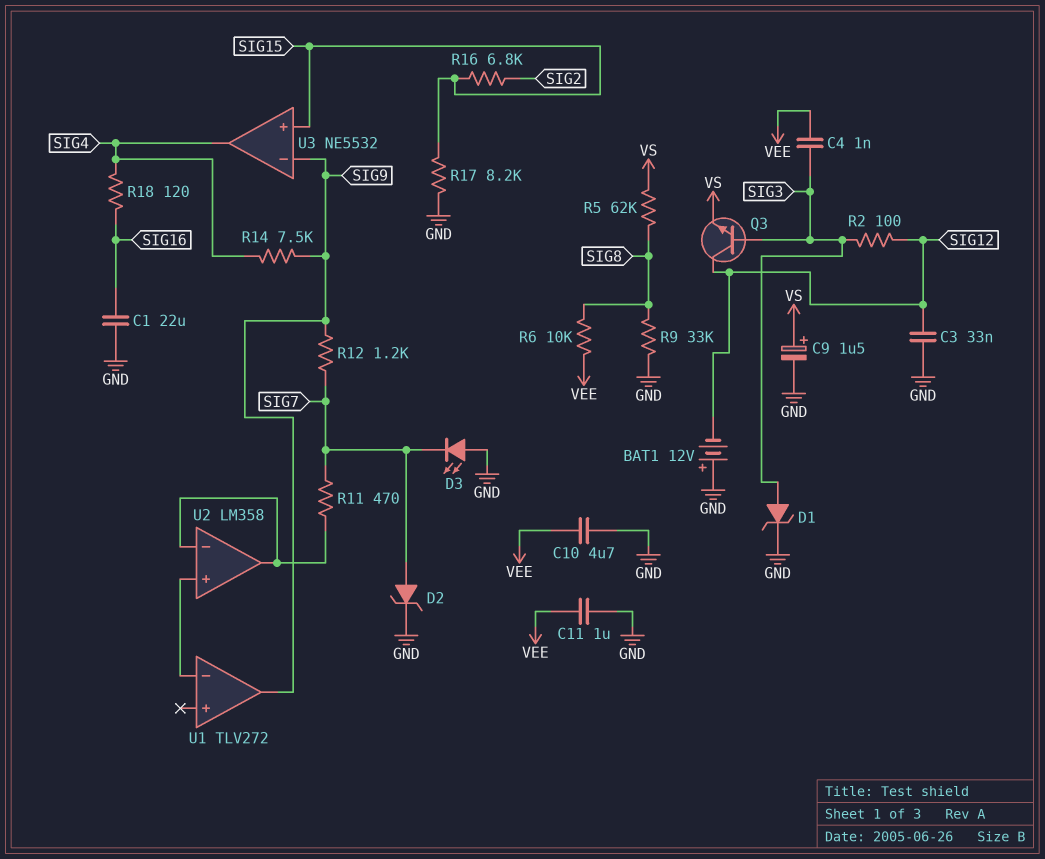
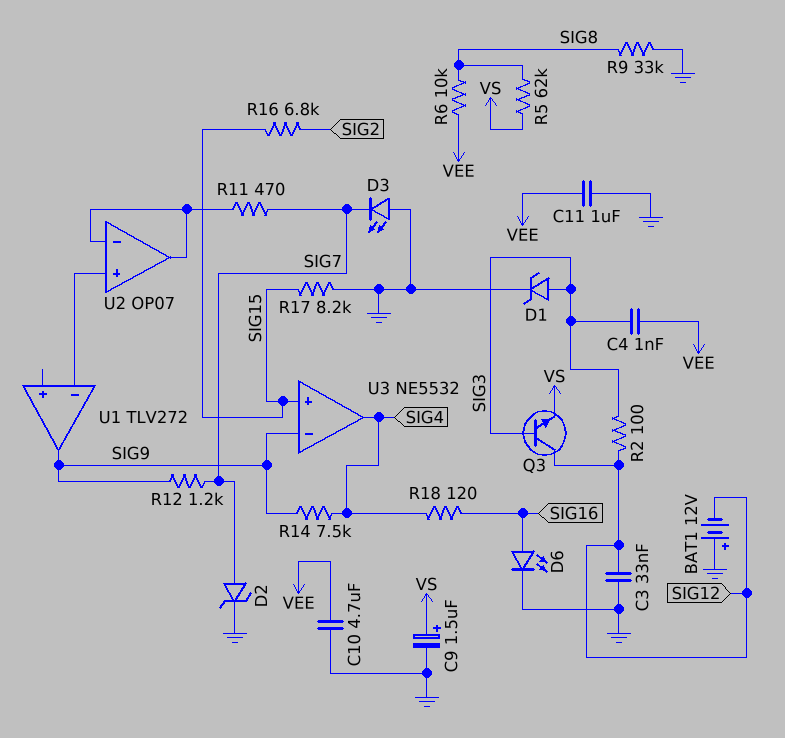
C1: 22uF (GND, SIG16) -> none
D6: none -> LED (A SIG16, K GND)
U2: LM358 -> OP07

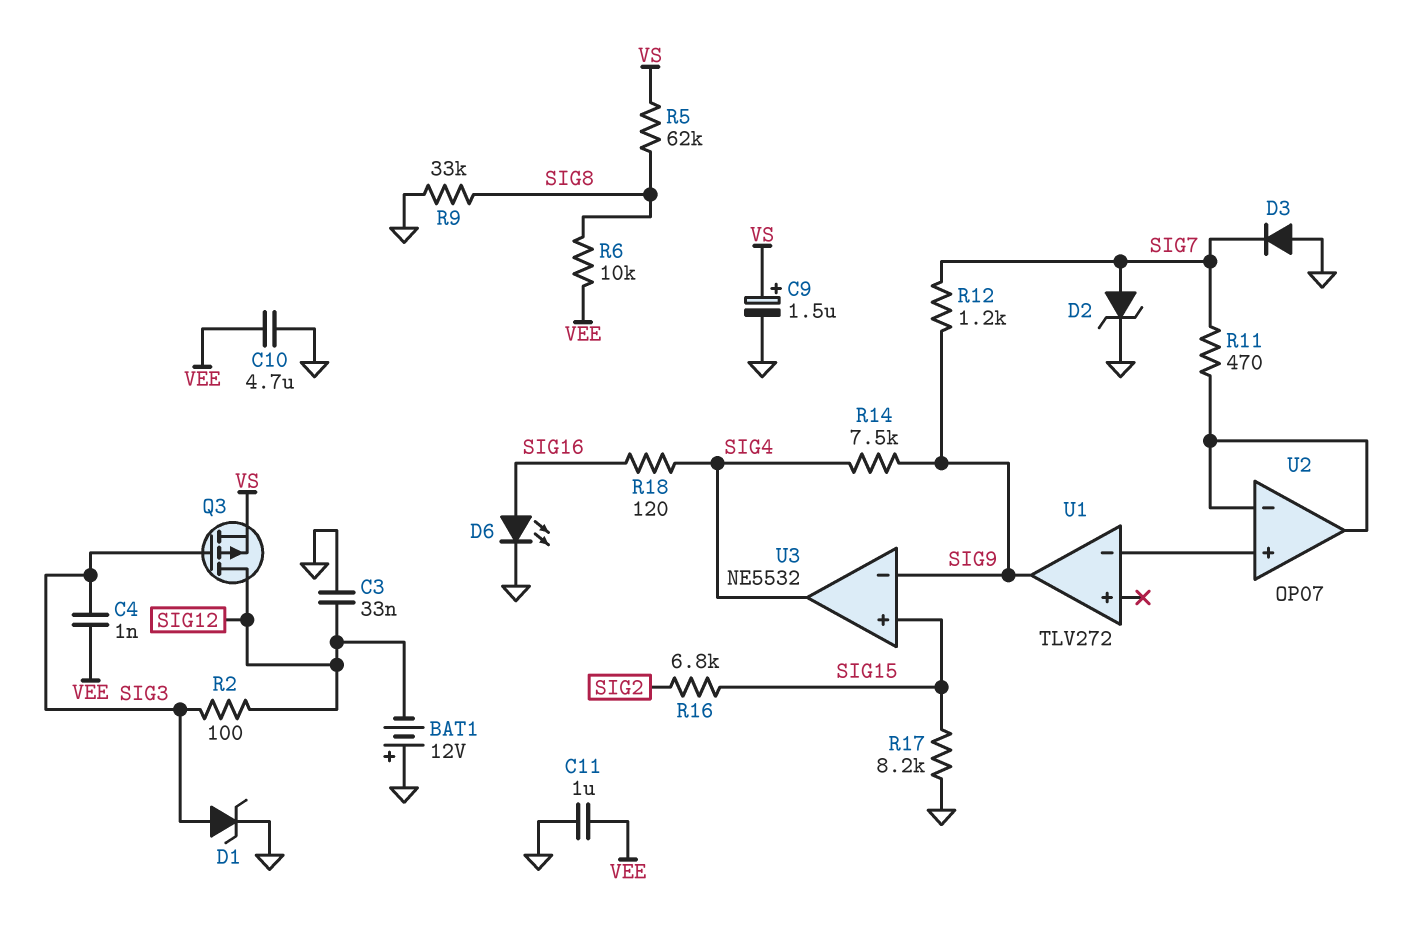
D3: LED (A GND, K SIG7) -> diode (A GND, K SIG7)
Q3: NPN (B SIG3, C SIG12, E VS) -> PMOS (G SIG3, D SIG12, S VS)

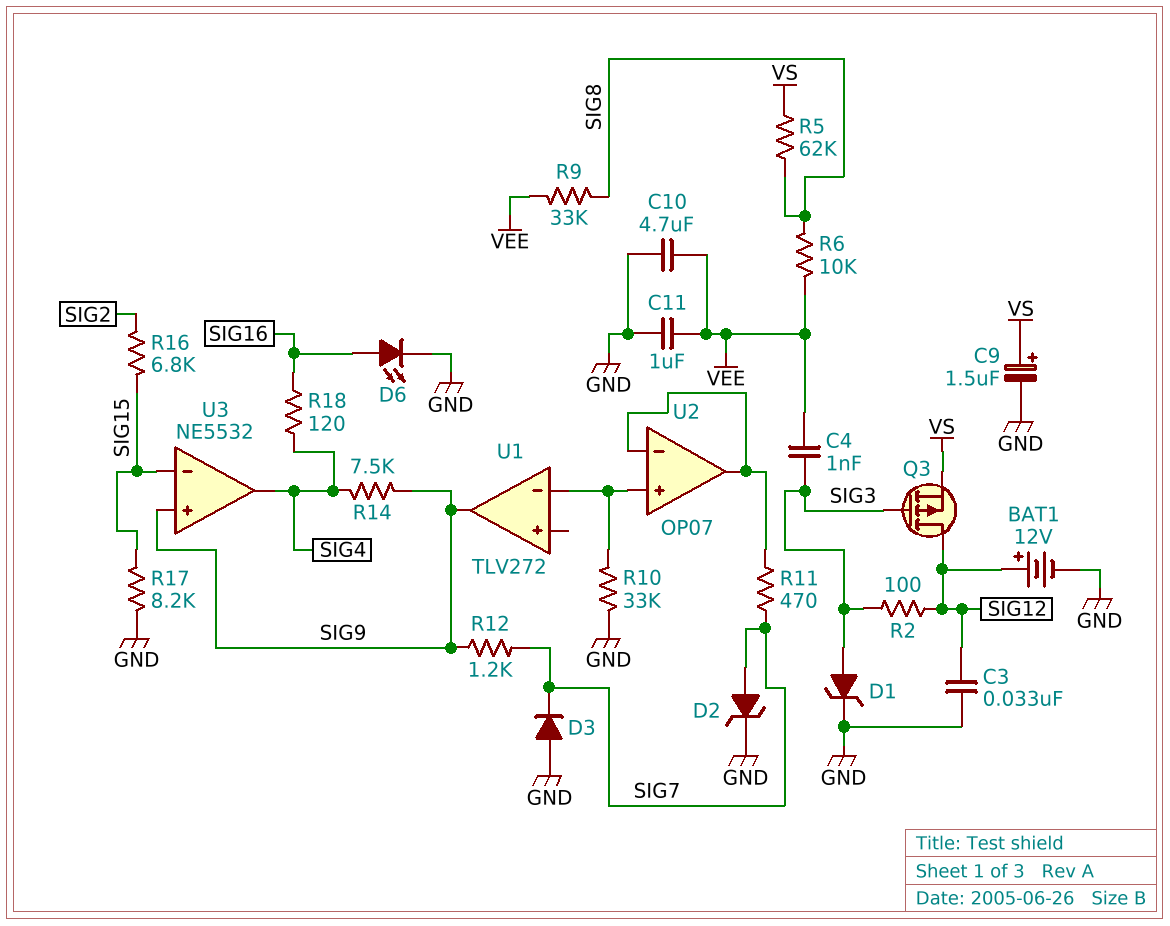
BAT1: 12V (plus GND, minus SIG12) -> 12V (plus SIG12, minus GND)
R9: 33k (GND, SIG8) -> 33k (SIG8, VEE)
R10: none -> 33k (GND, U1/in-)
U3 pin in+: SIG15 -> SIG9
U3 pin in-: SIG9 -> SIG15

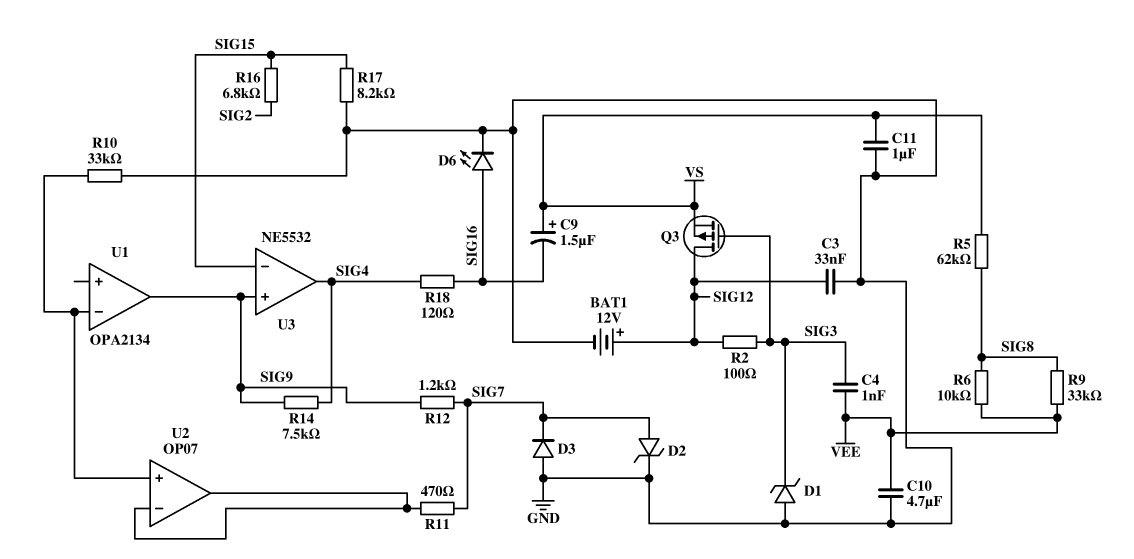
C9: 1.5uF (plus VS, minus GND) -> 1.5uF (plus VS, minus SIG16)
C11: 1uF (GND, VEE) -> 1uF (GND, VS)
D1: zener (A SIG3, K GND) -> zener (A GND, K SIG3)
U1: TLV272 -> OPA2134

